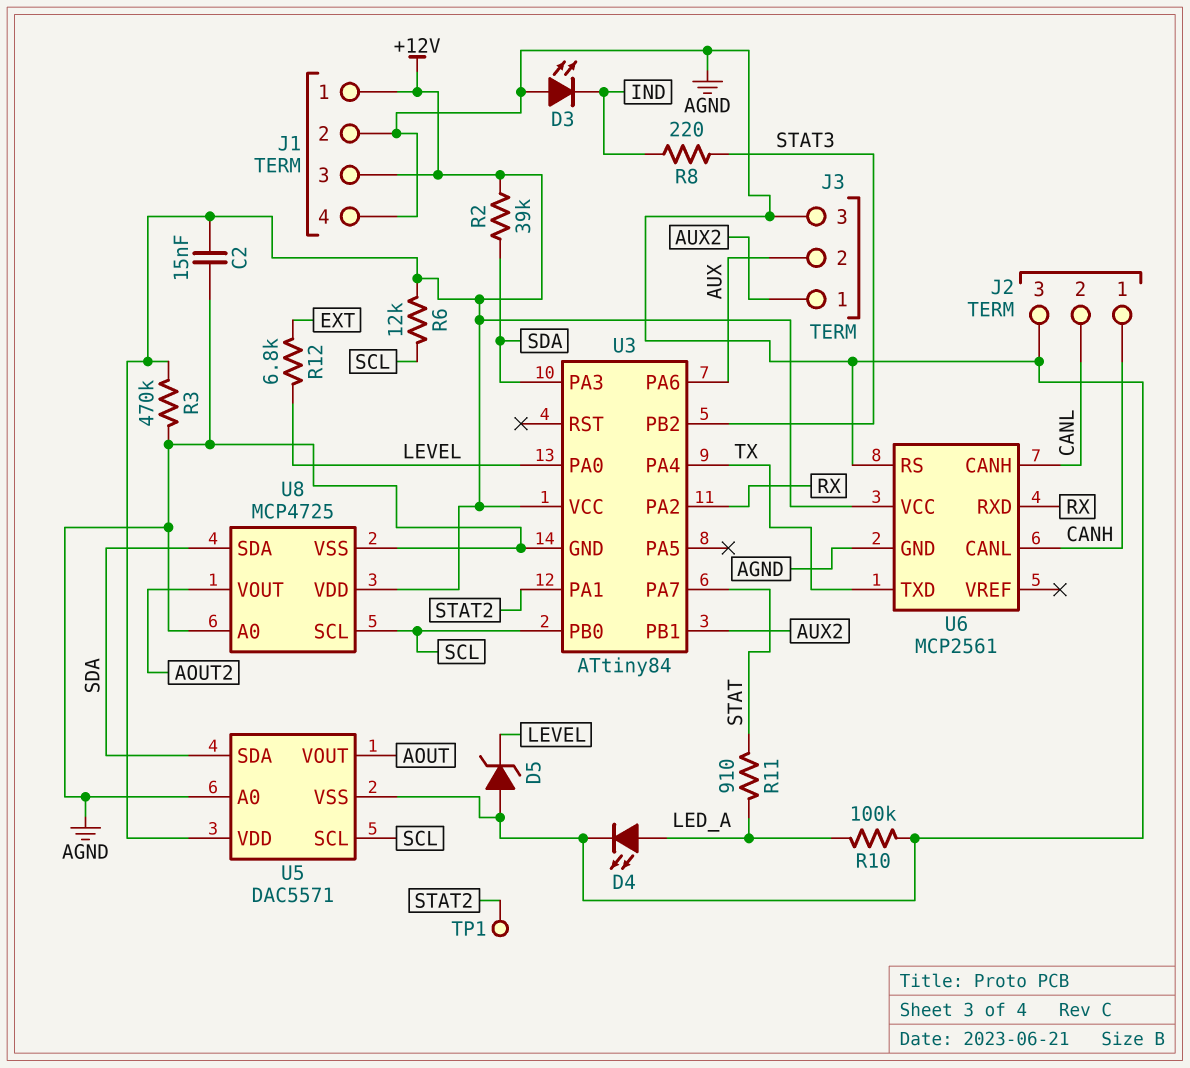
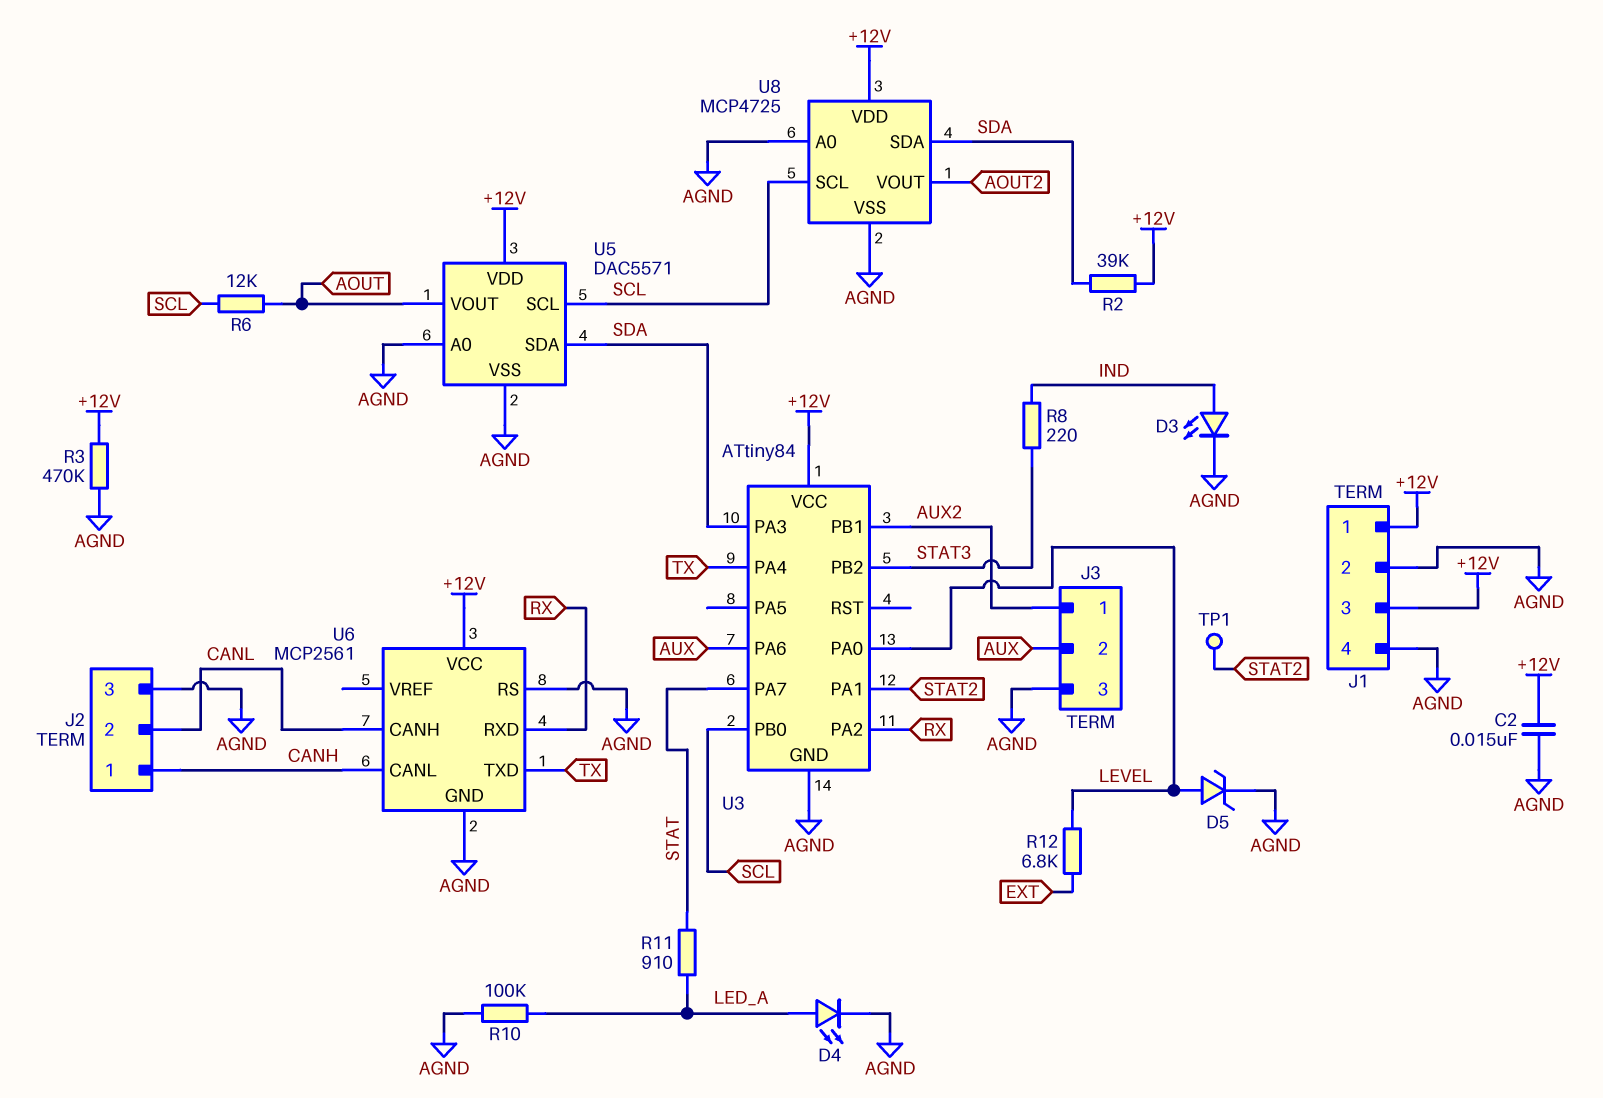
D3: LED (A AGND, K IND) -> LED (A IND, K AGND)
D5: zener (A AGND, K LEVEL) -> zener (A LEVEL, K AGND)
R6: 12k (+12V, SCL) -> 12k (AOUT, SCL)

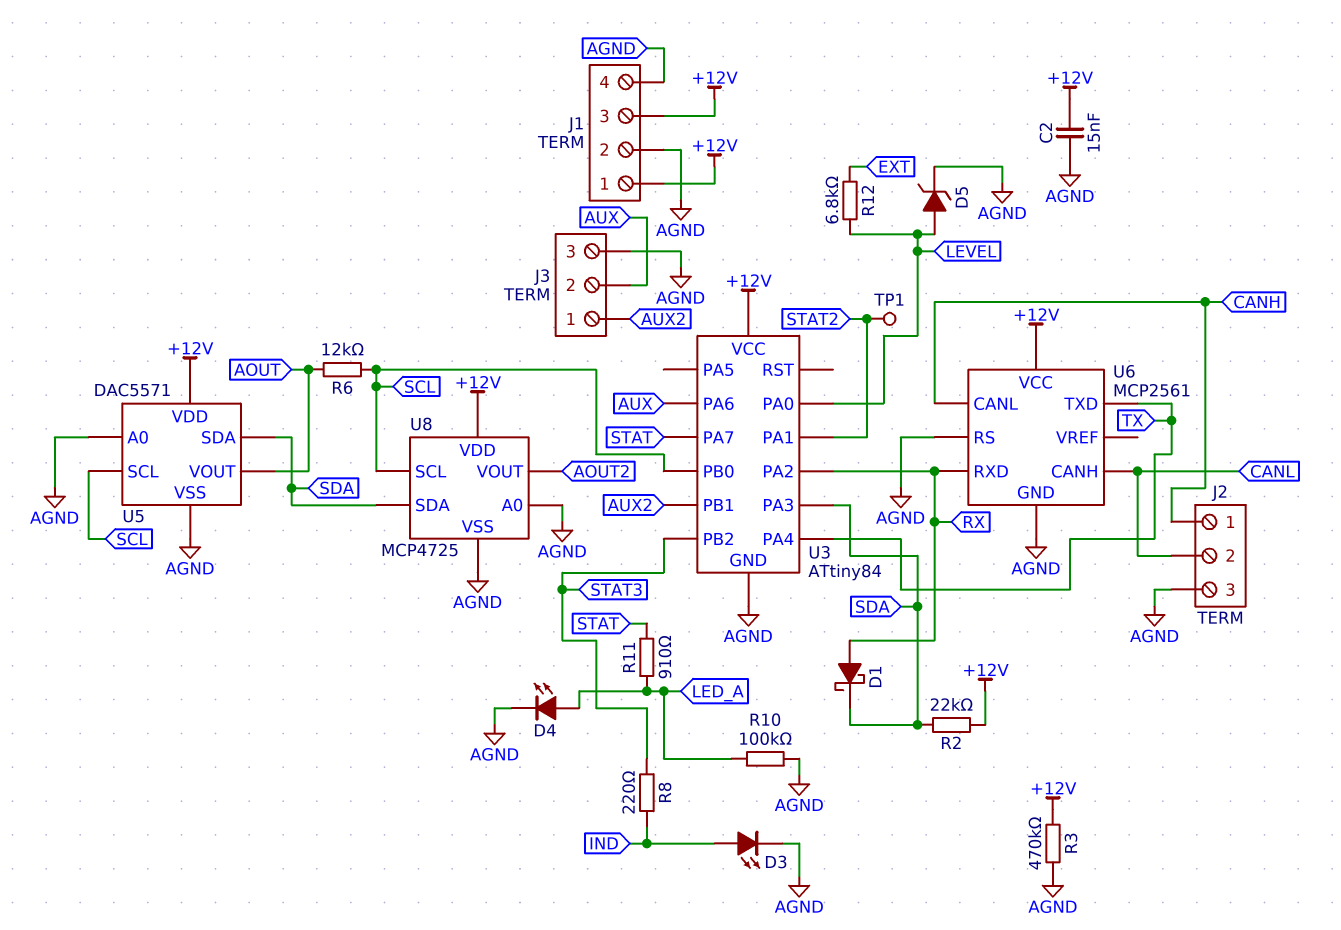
D1: none -> schottky (A RX, K SDA)
R2: 39k (+12V, SDA) -> 22k (+12V, SDA)

